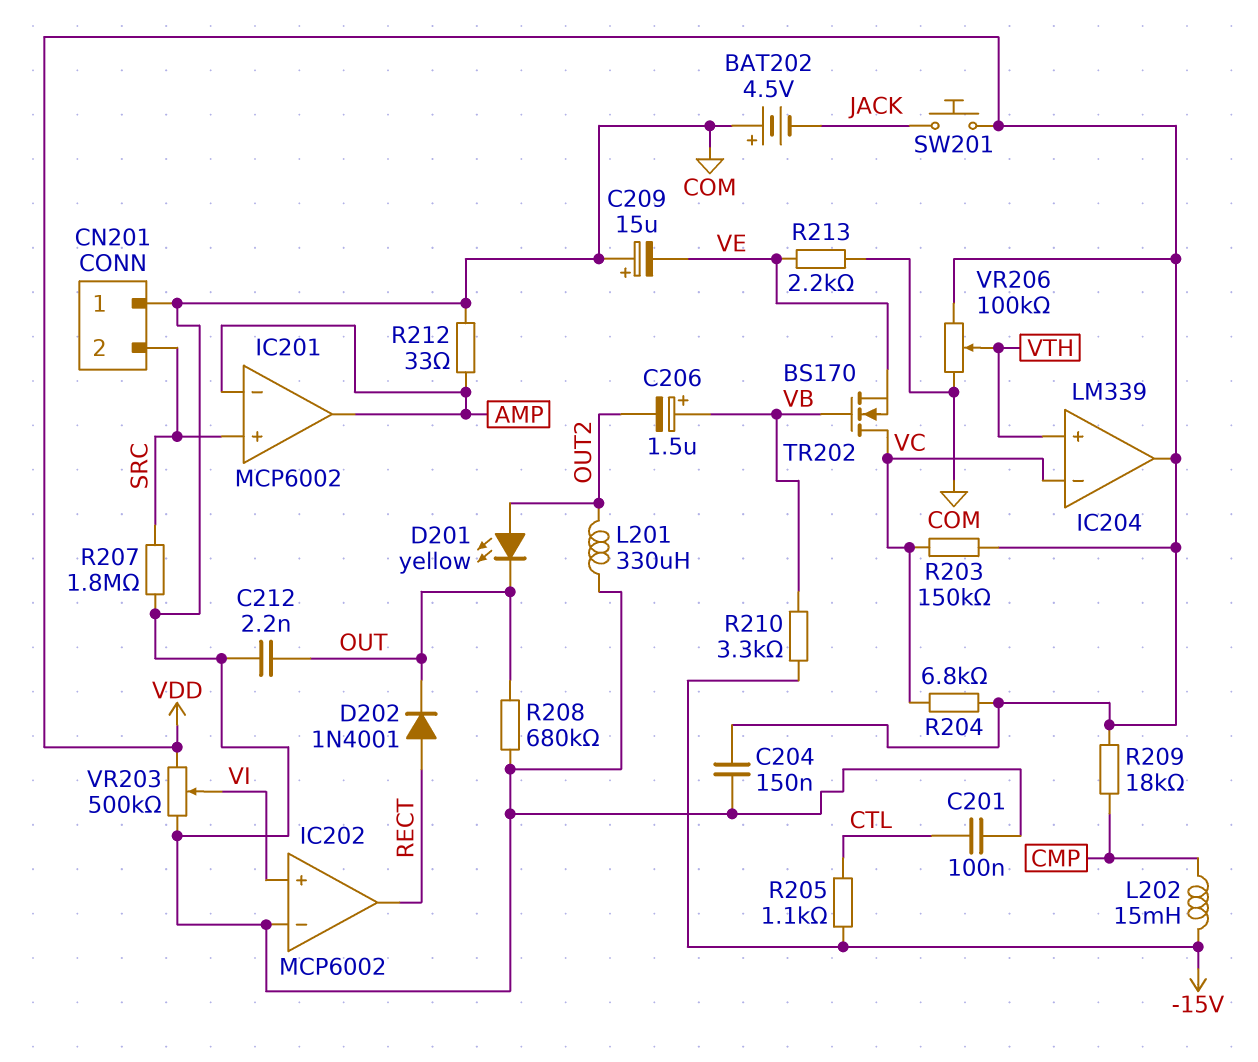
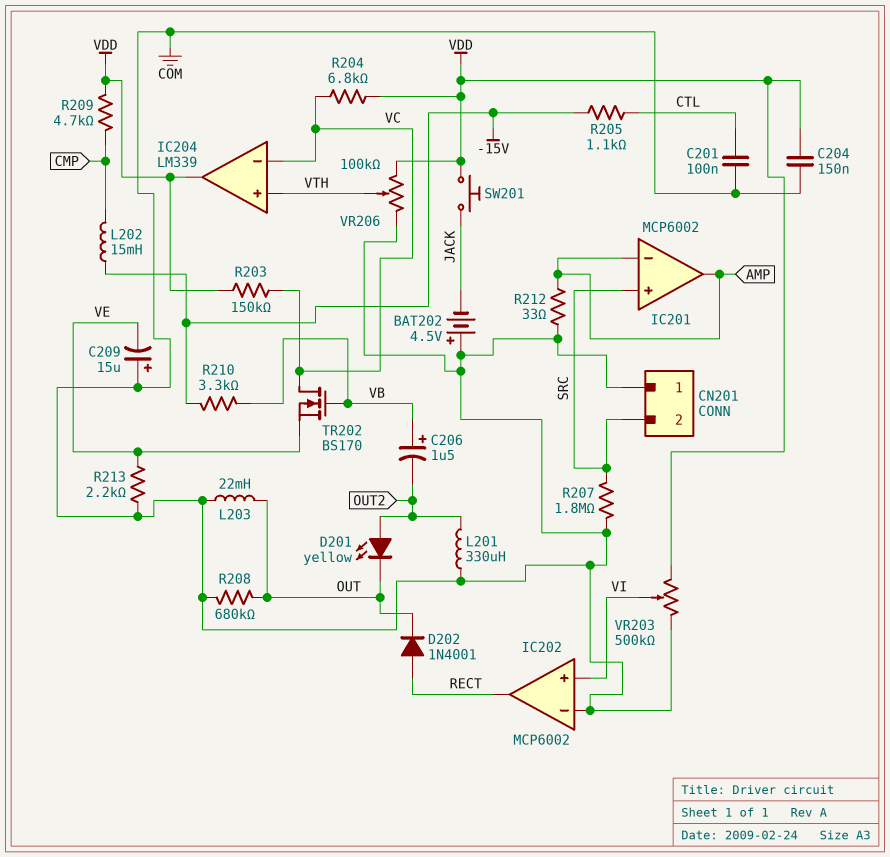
C212: 2.2nF (COM, OUT) -> none
L203: none -> 22mH (COM, OUT)
R209: 18k (CMP, VDD) -> 4.7k (CMP, VDD)

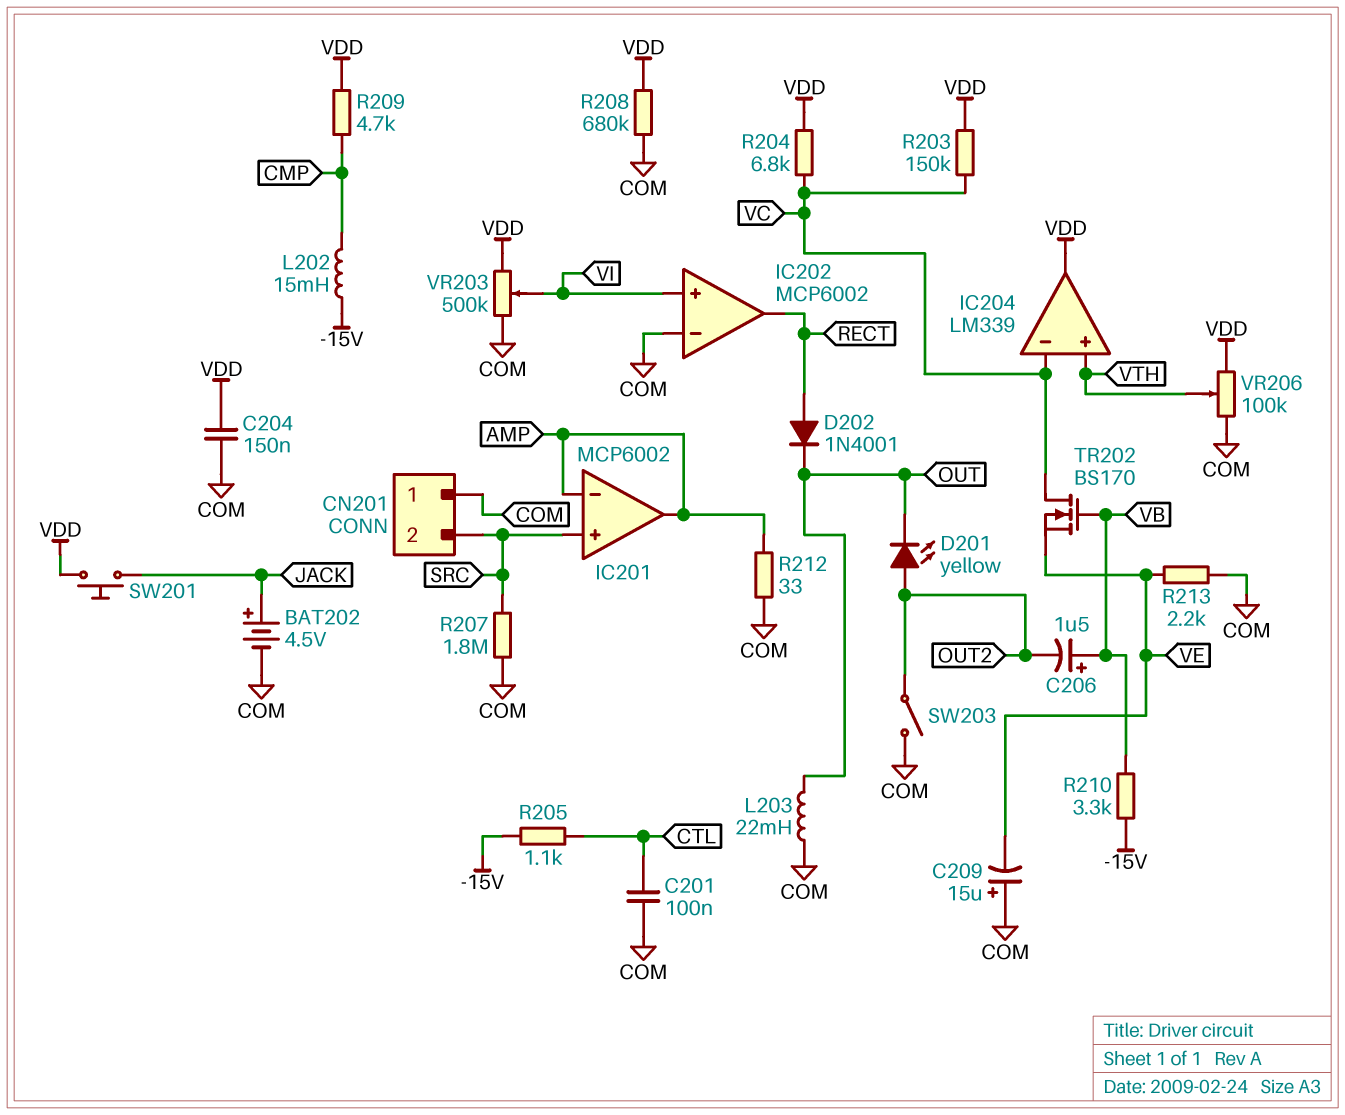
BAT202: 4.5V (plus COM, minus JACK) -> 4.5V (plus JACK, minus COM)
L201: 330uH (COM, OUT2) -> none
R208: 680k (COM, OUT) -> 680k (COM, VDD)
SW203: none -> switch (COM, OUT2)

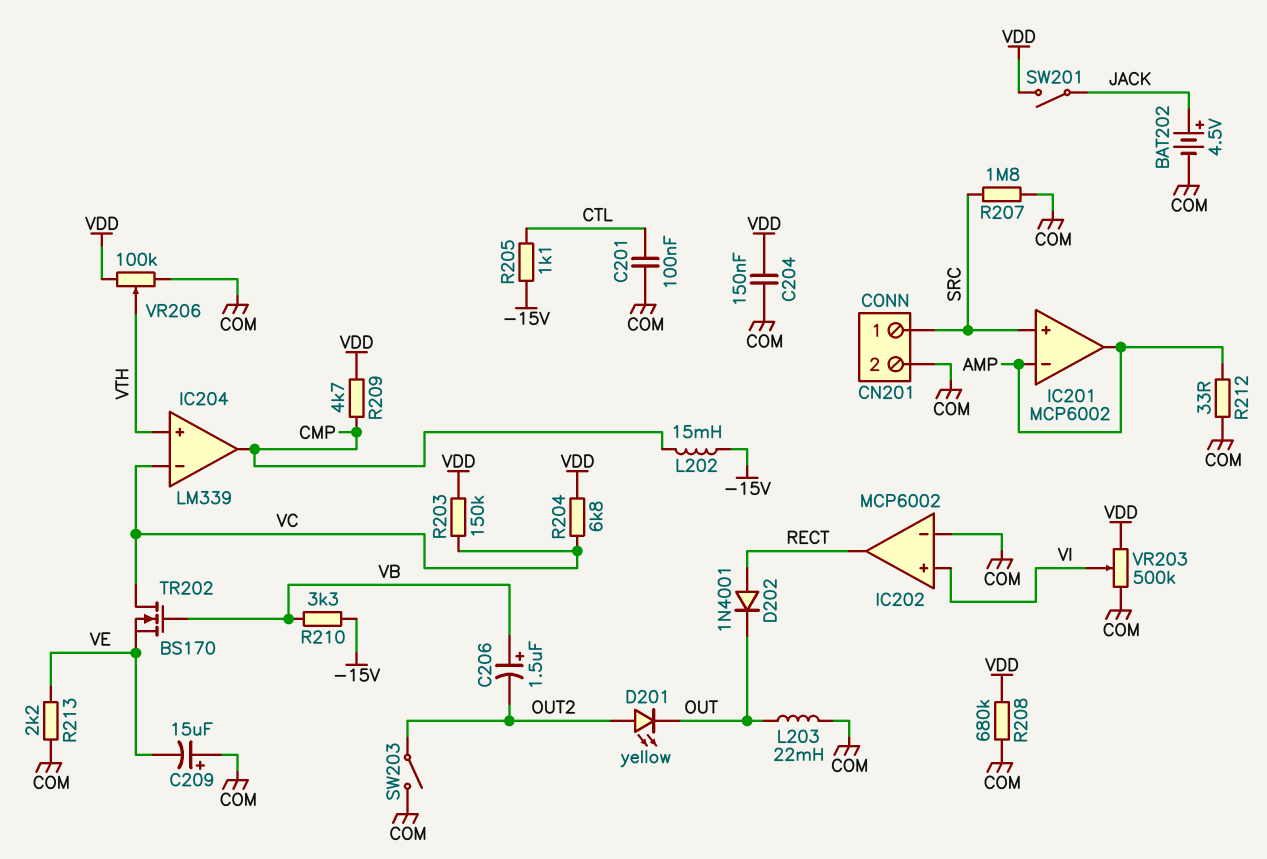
CN201 pin 1: COM -> SRC
CN201 pin 2: SRC -> COM
IC204 pin out: VDD -> CMP
SW201: button (JACK, VDD) -> switch (JACK, VDD)

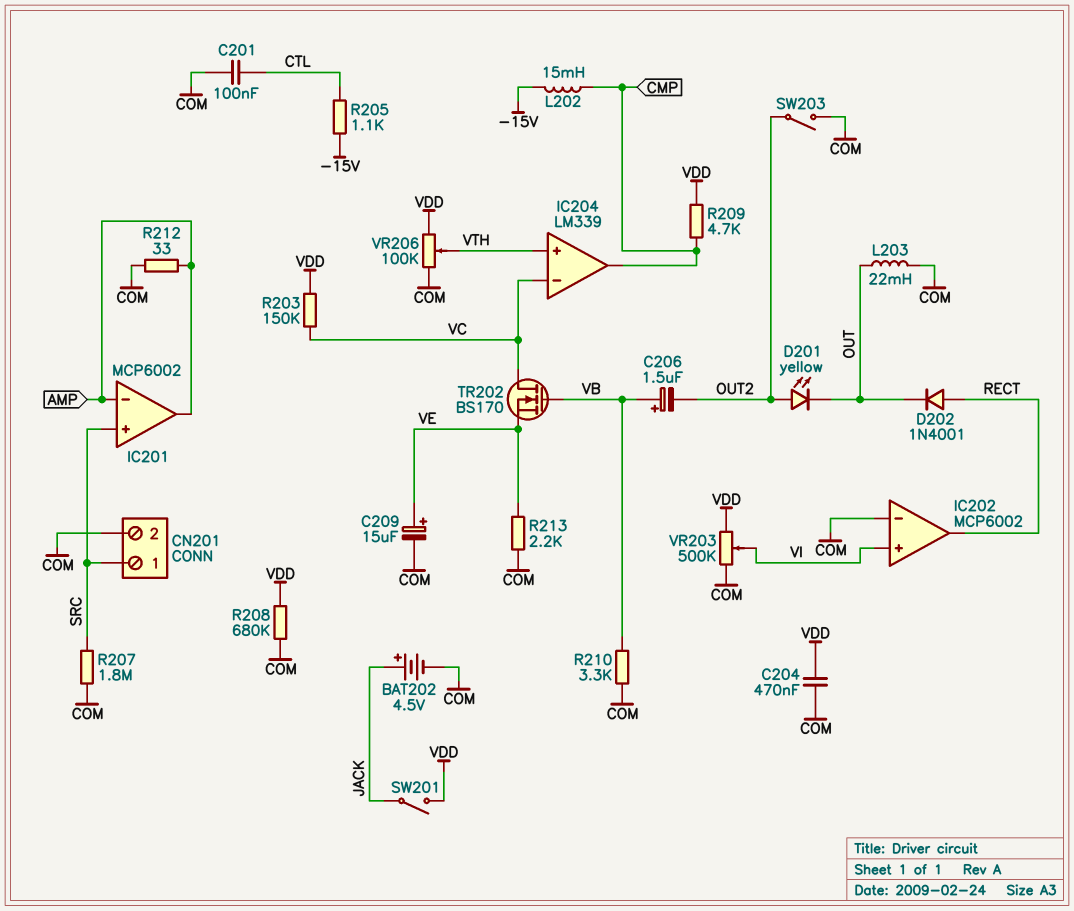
C204: 150nF (COM, VDD) -> 470nF (COM, VDD)
C209: 15uF (plus COM, minus VE) -> 15uF (plus VE, minus COM)
R204: 6.8k (VC, VDD) -> none
R210: 3.3k (-15V, VB) -> 3.3k (COM, VB)

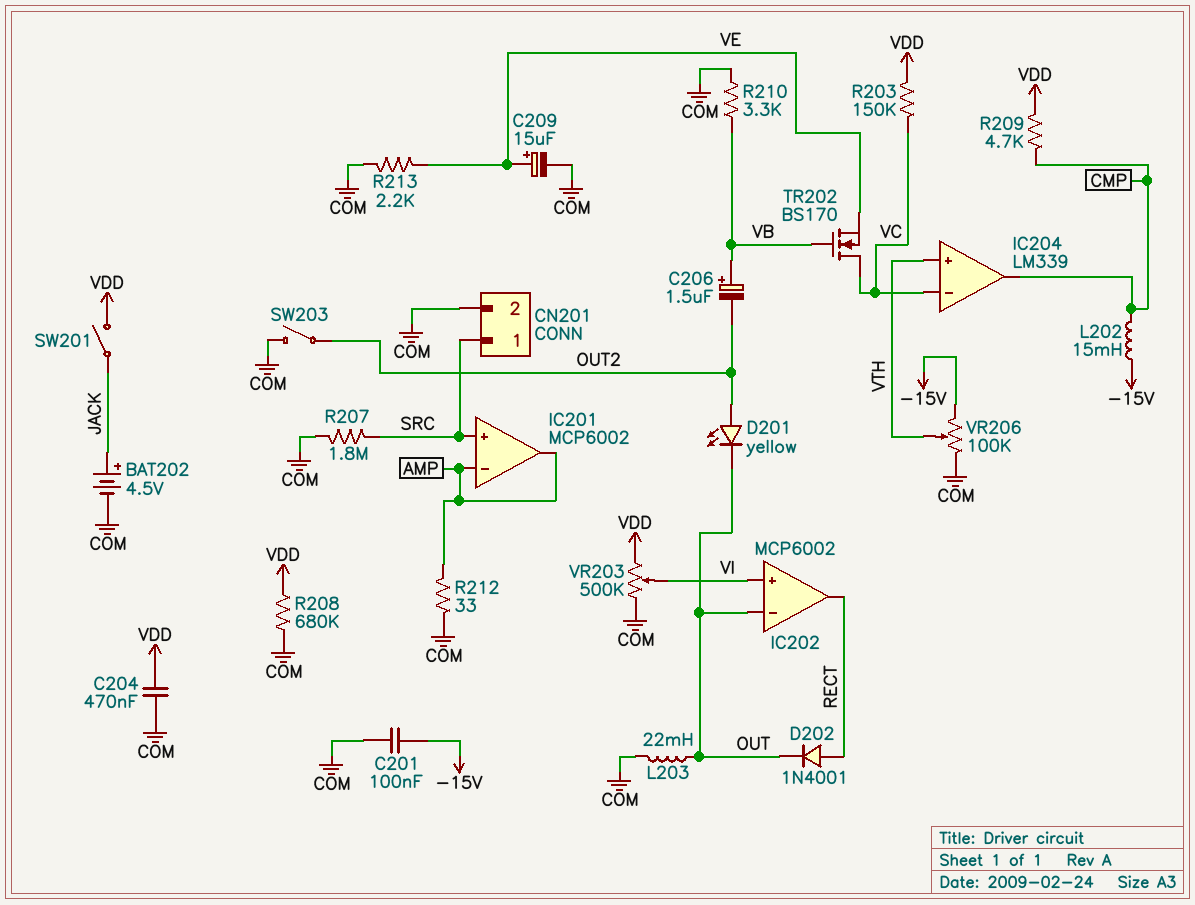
C201: 100nF (COM, CTL) -> 100nF (-15V, COM)
IC202 pin in-: COM -> OUT
R205: 1.1k (-15V, CTL) -> none
VR206: 100k (COM, VDD, wiper VTH) -> 100k (-15V, COM, wiper VTH)

